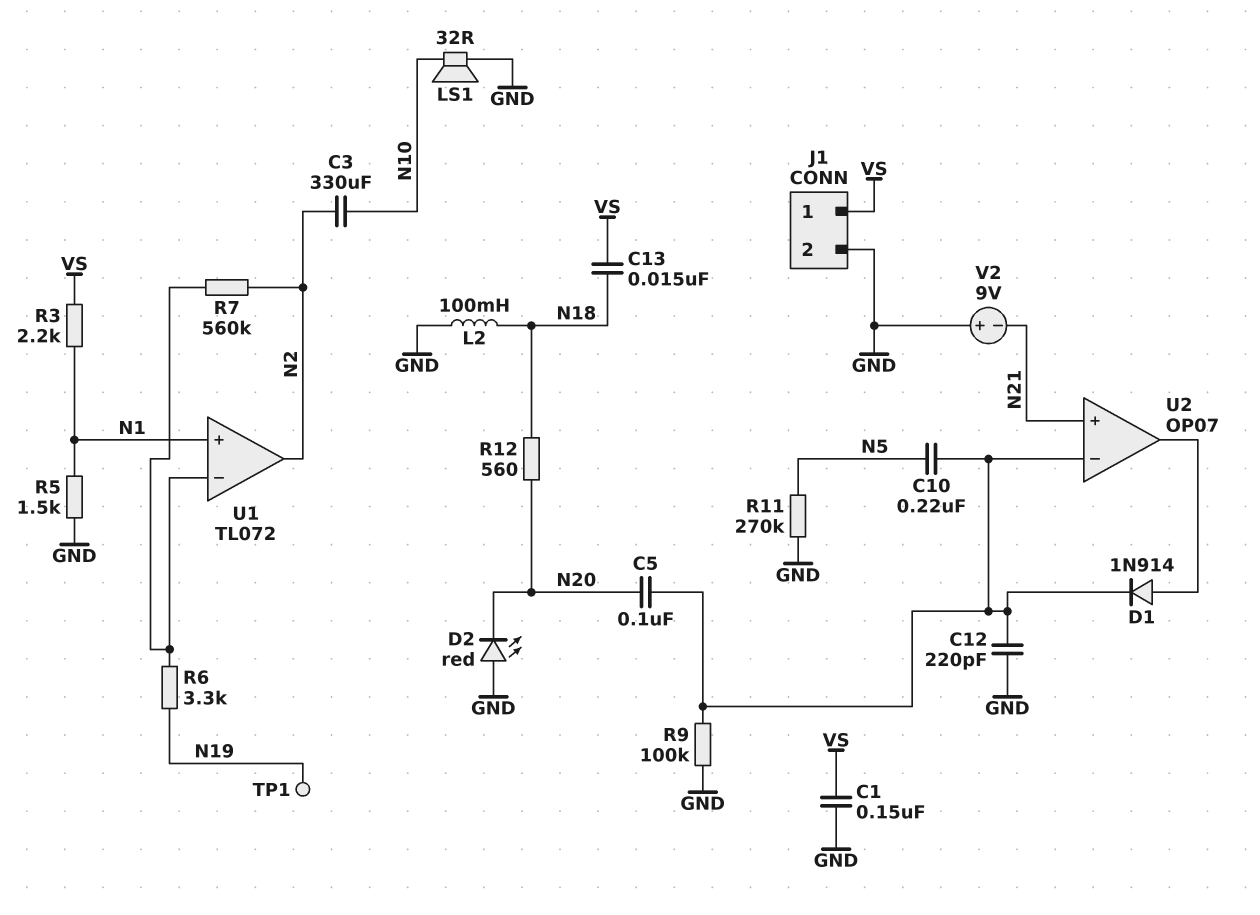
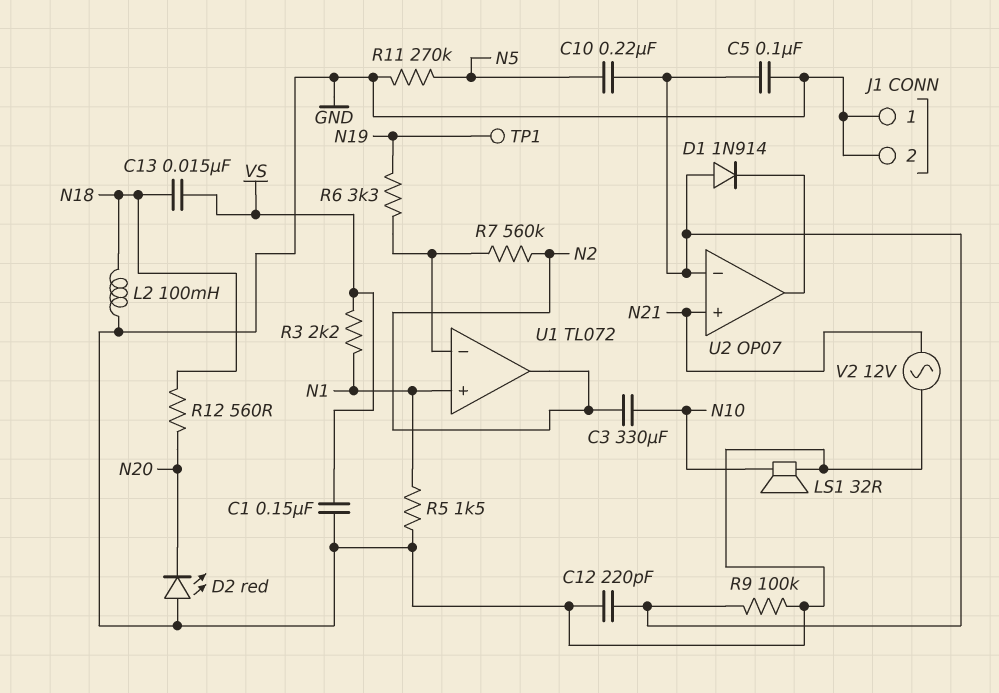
C5: 100nF (N20, U2/in-) -> 100nF (GND, U2/in-)
D1: diode 1N914 (A U2/out, K U2/in-) -> diode 1N914 (A U2/in-, K U2/out)
J1 pin 1: VS -> GND
V2: 9V (plus GND, minus N21) -> AC 12V (GND, N21)

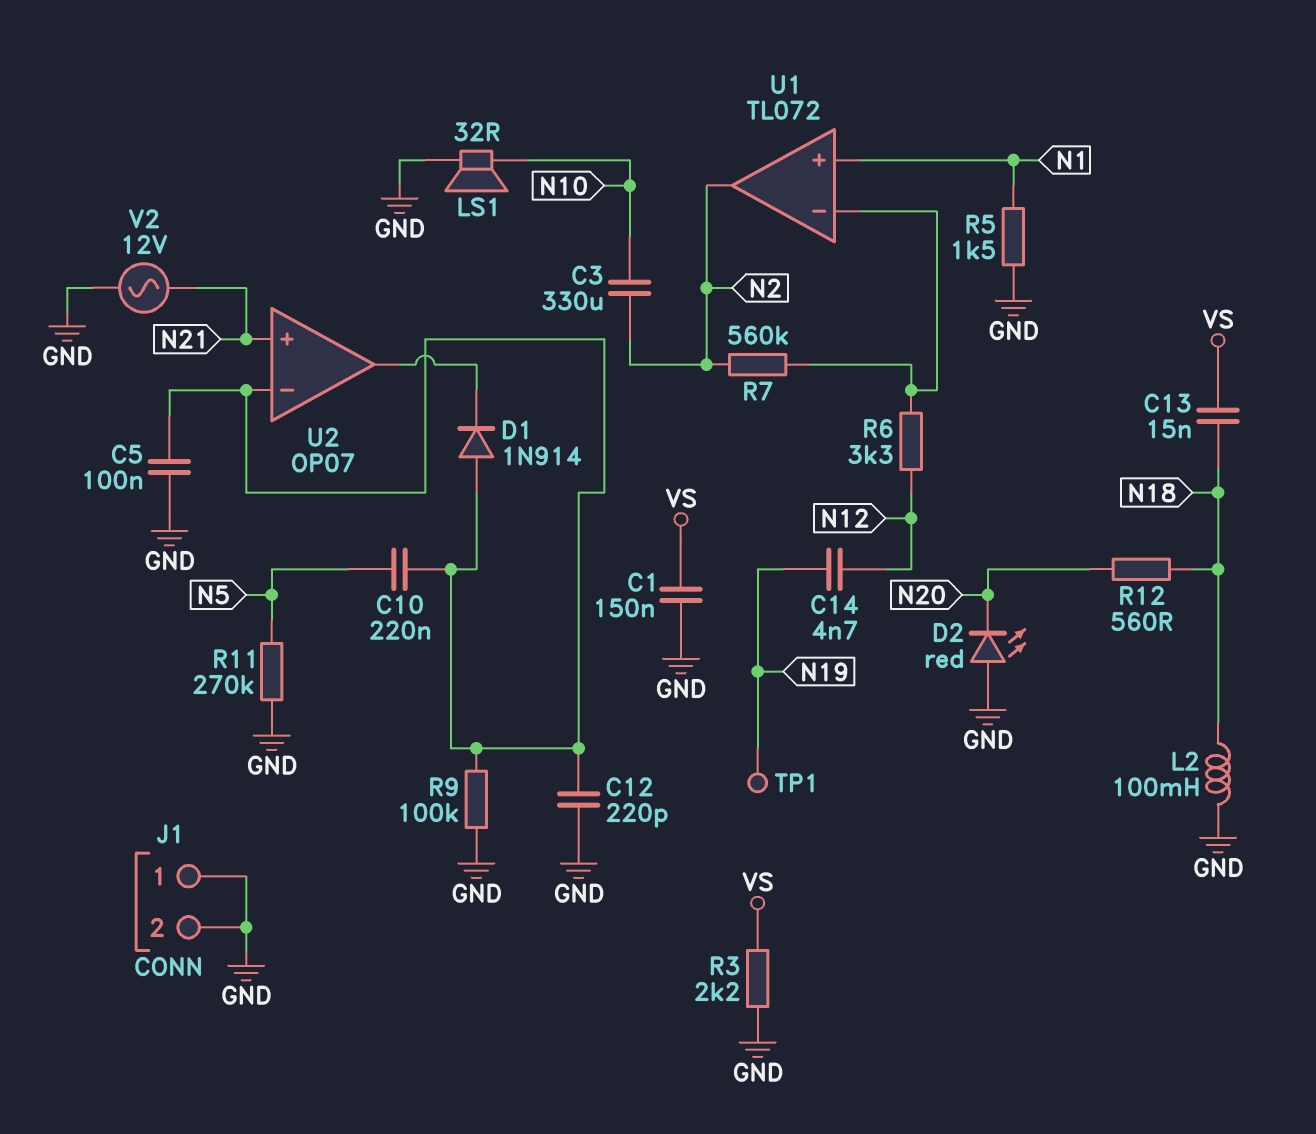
C14: none -> 4.7nF (N12, N19)
R3: 2.2k (N1, VS) -> 2.2k (GND, VS)
R6: 3.3k (N19, U1/in-) -> 3.3k (N12, U1/in-)

